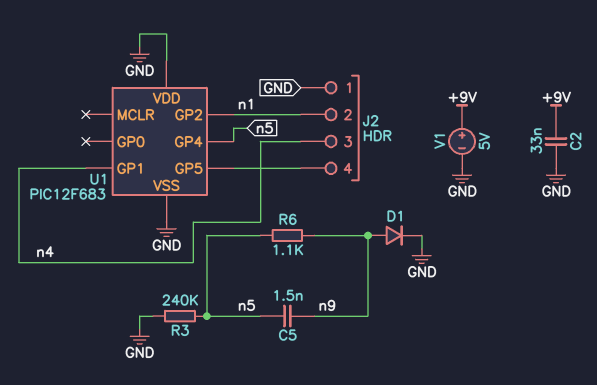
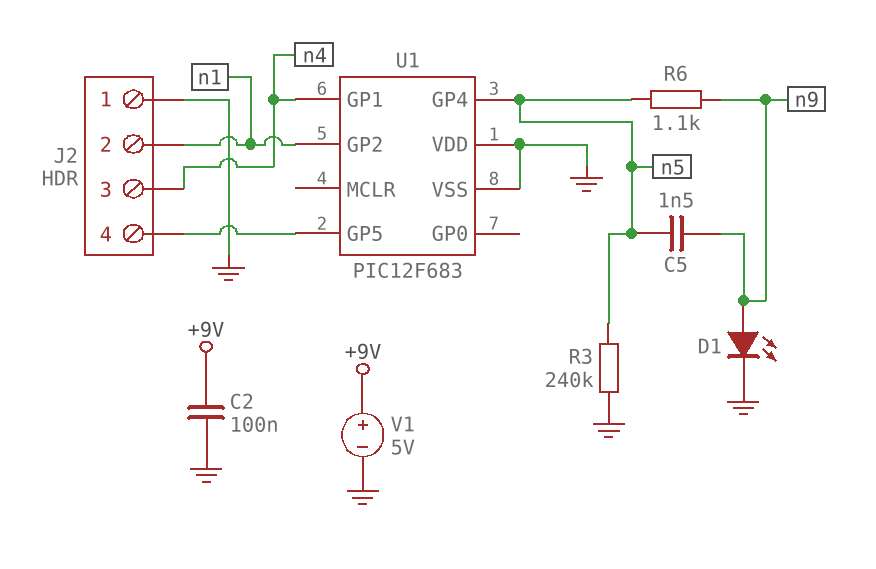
C2: 33nF (+9V, GND) -> 100nF (+9V, GND)
D1: diode (A n9, K GND) -> LED (A n9, K GND)

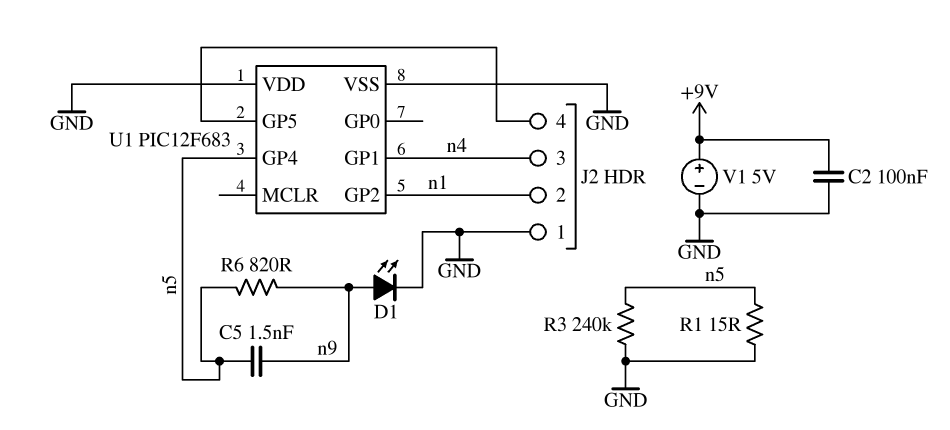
R1: none -> 15 (GND, n5)
R6: 1.1k (n5, n9) -> 820 (n5, n9)

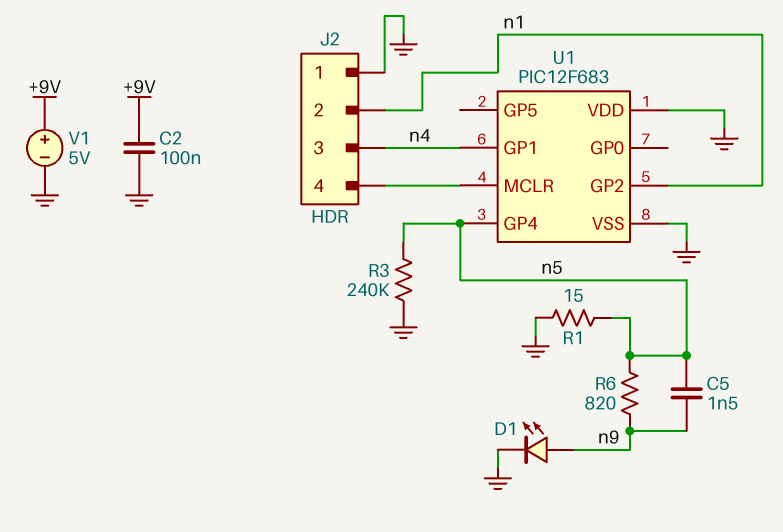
U1 pin GP5: J2/4 -> none
U1 pin MCLR: none -> J2/4

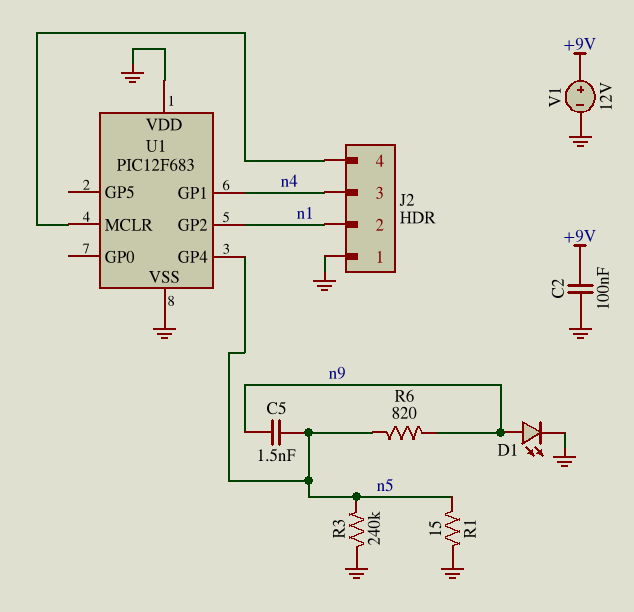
V1: 5V (plus +9V, minus GND) -> 12V (plus +9V, minus GND)

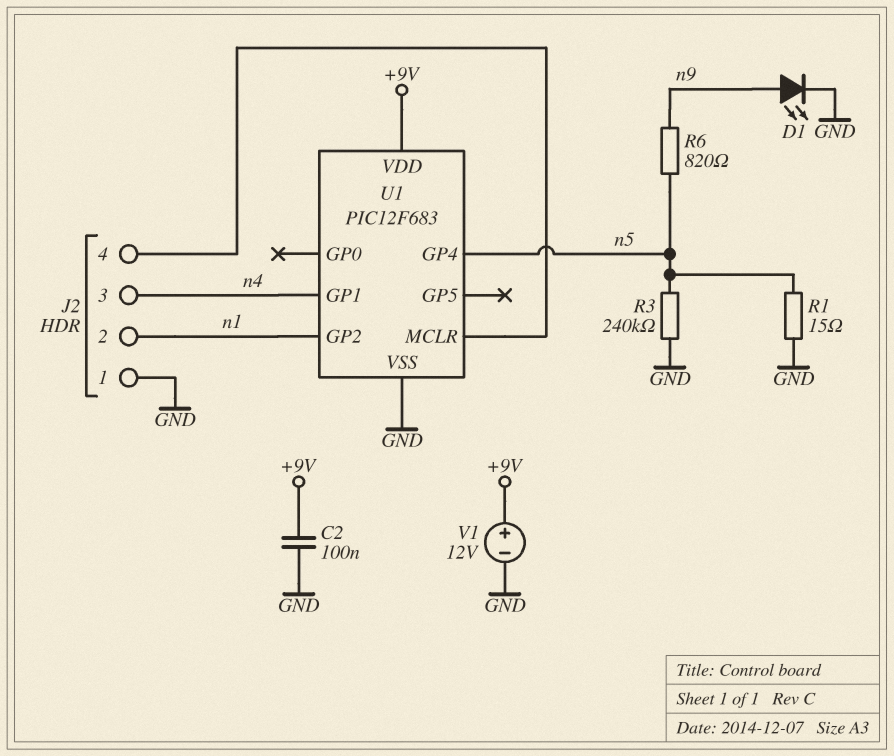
C5: 1.5nF (n5, n9) -> none
U1 pin VDD: GND -> +9V

